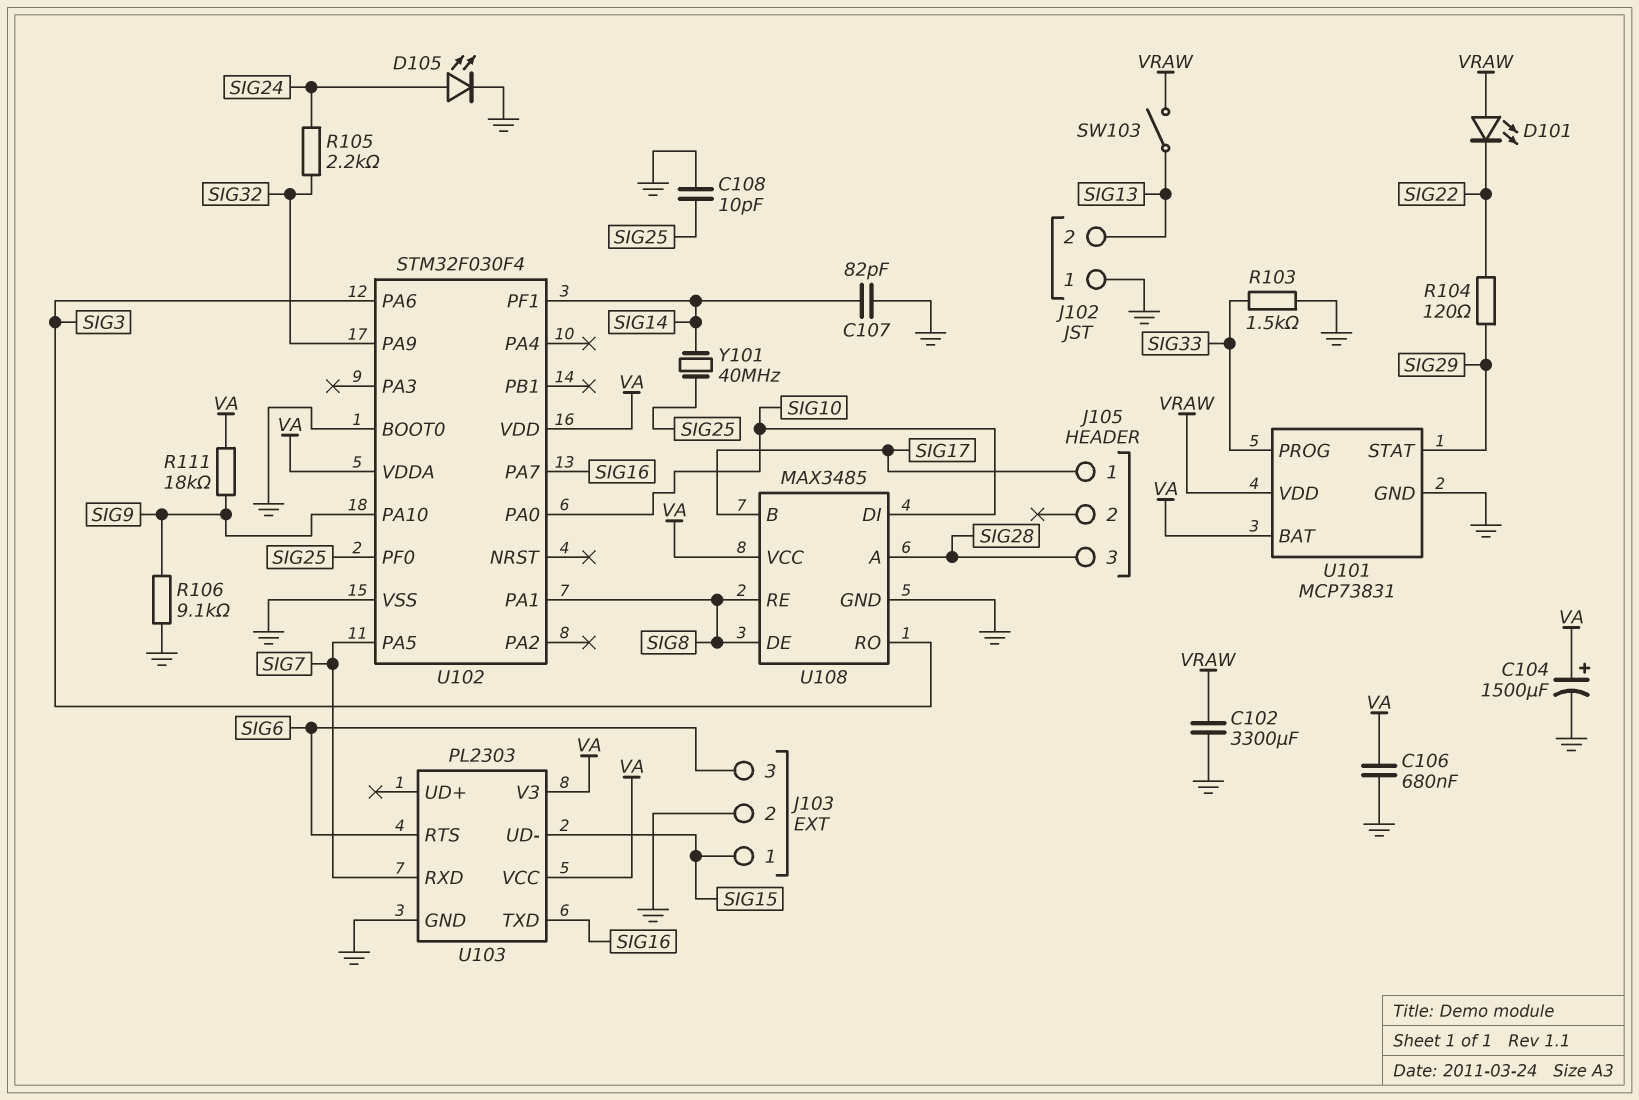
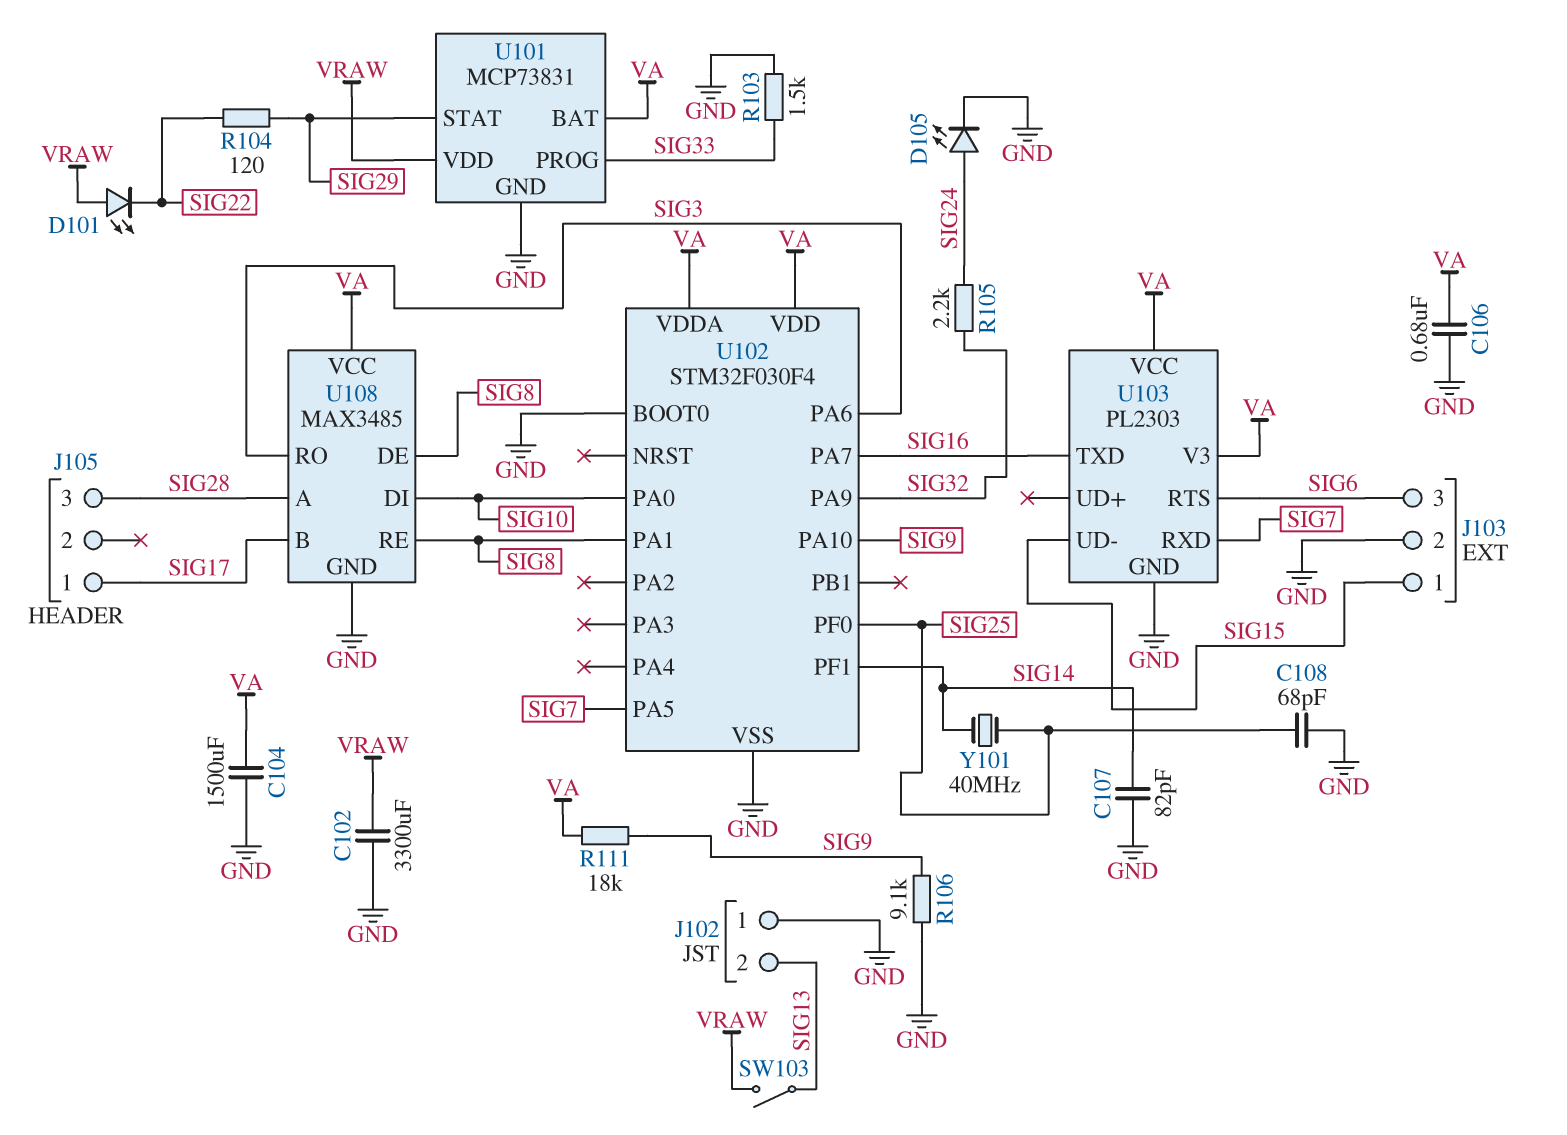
C104: 1500uF (plus VA, minus GND) -> 1500uF (GND, VA)
C108: 10pF (GND, SIG25) -> 68pF (GND, SIG25)

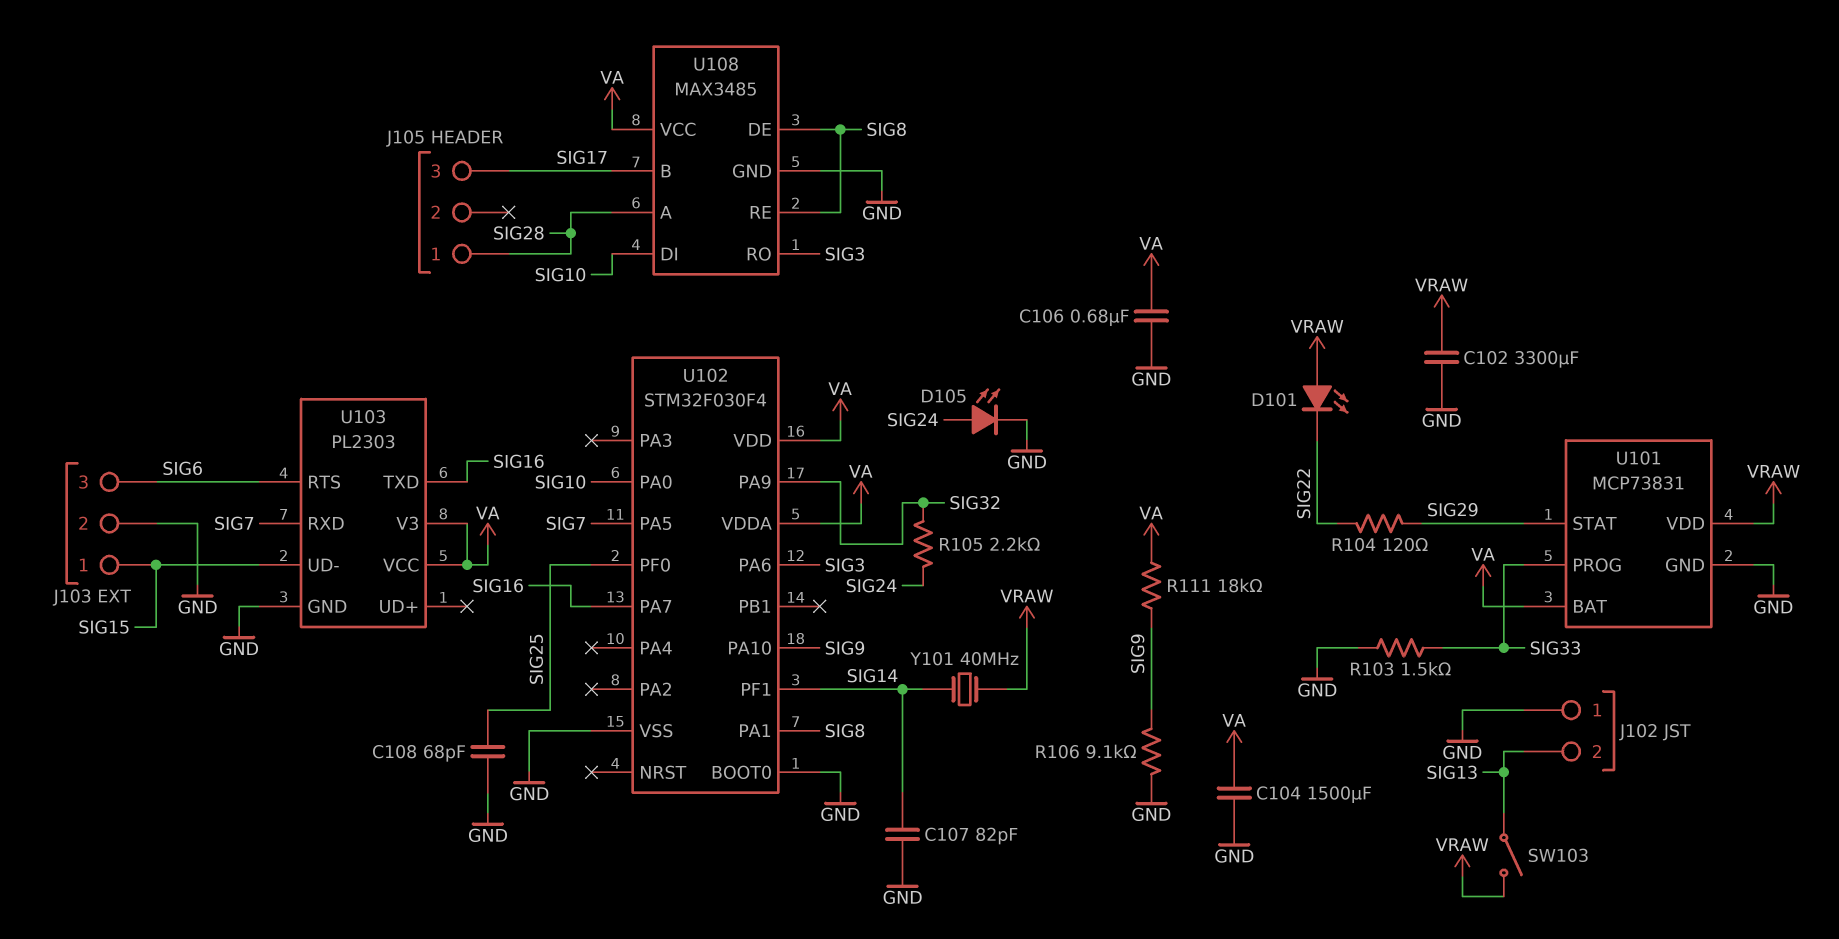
J105 pin 1: SIG17 -> SIG28
J105 pin 3: SIG28 -> SIG17
Y101: 40MHz (SIG14, SIG25) -> 40MHz (SIG14, VRAW)

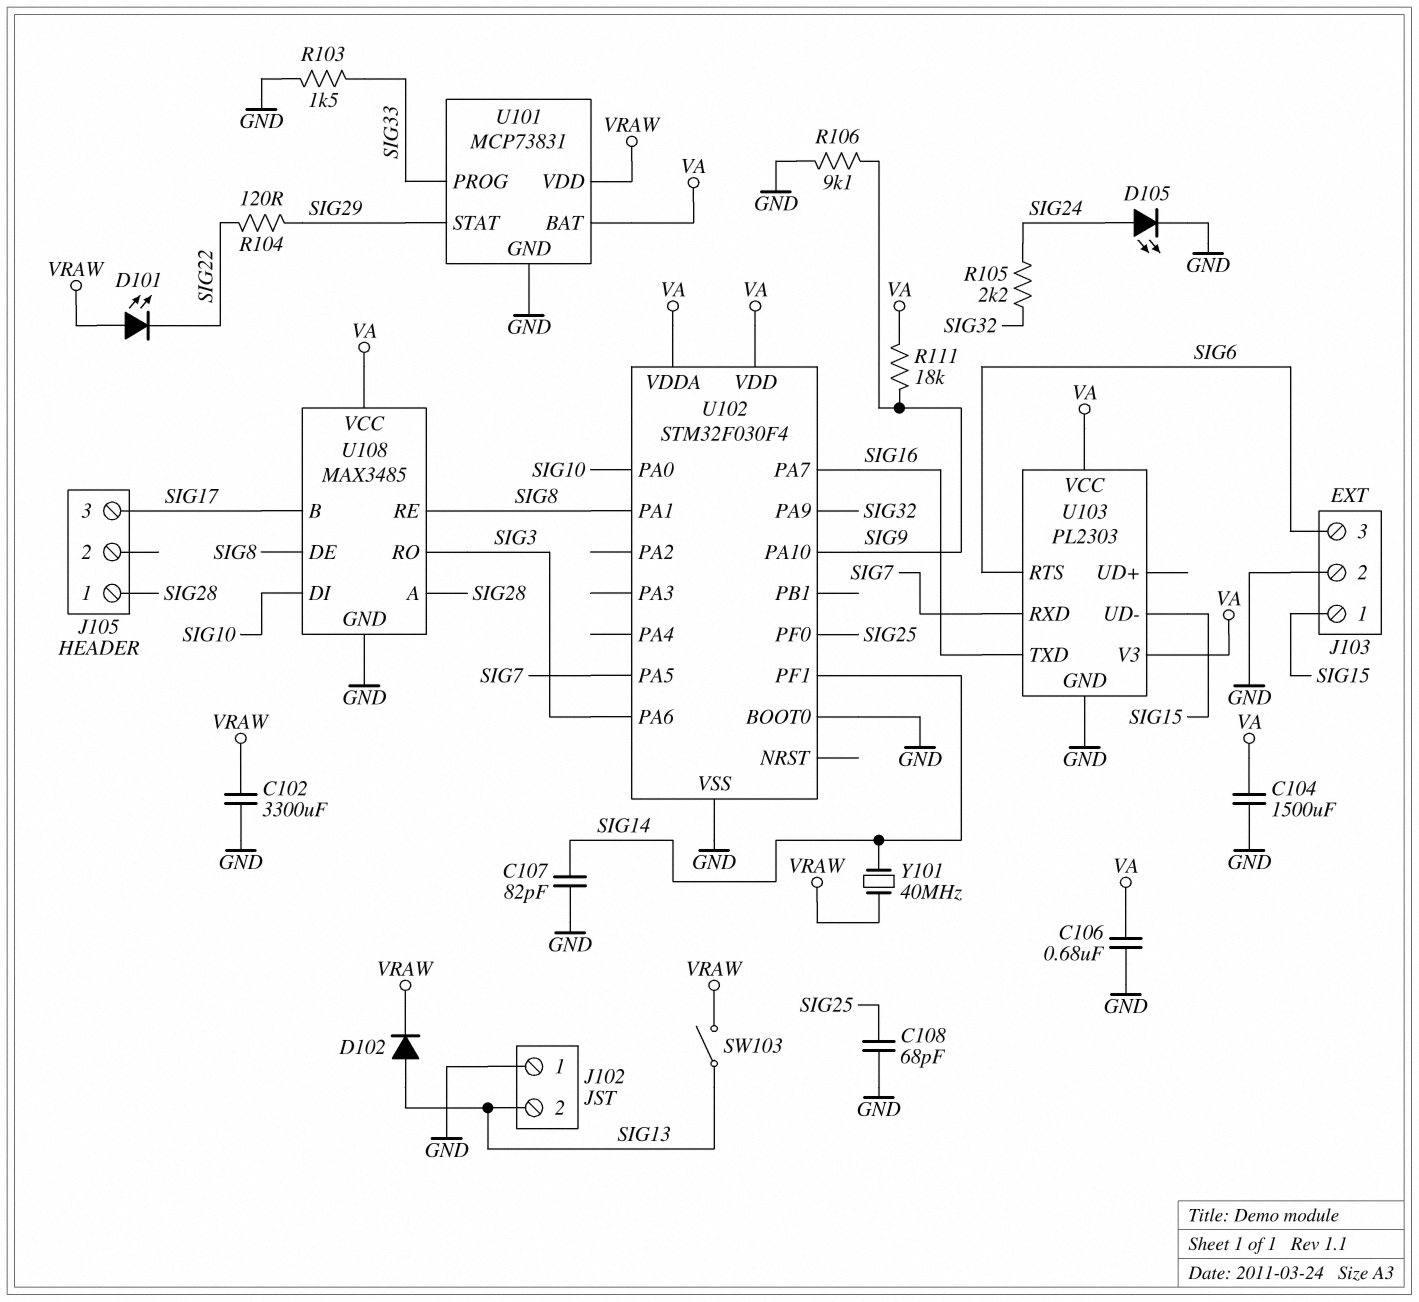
D102: none -> diode (A SIG13, K VRAW)

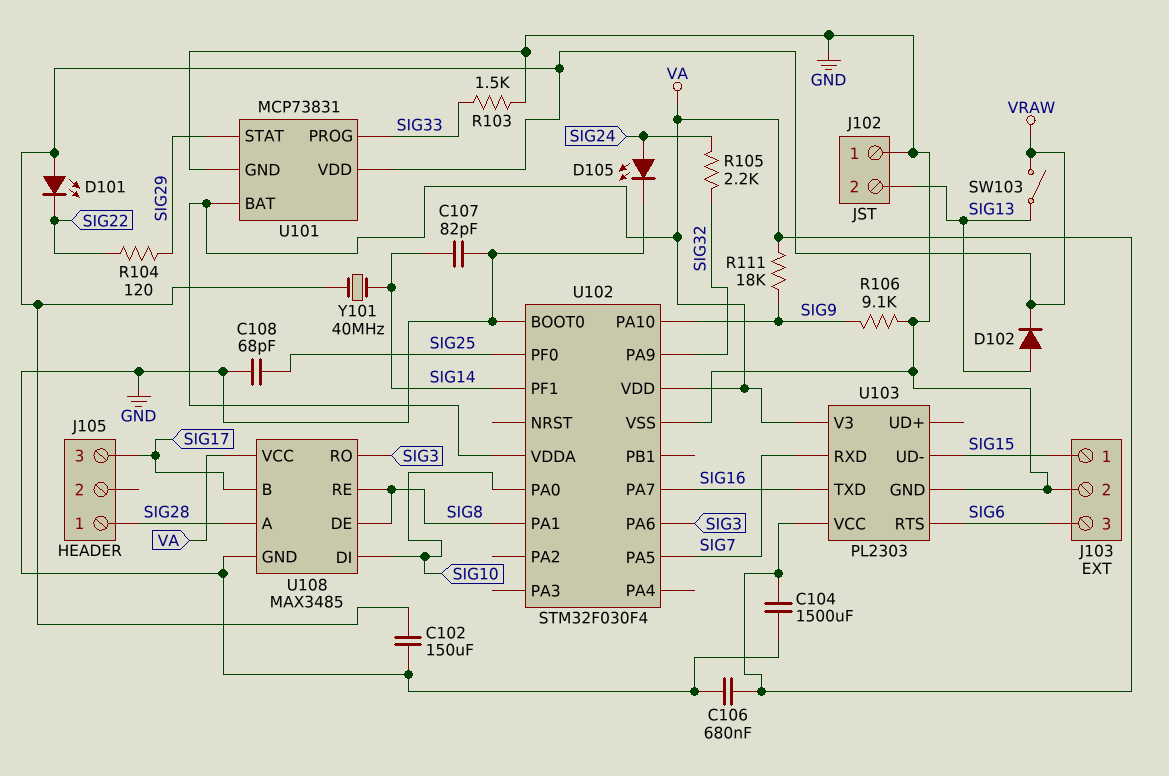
C102: 3300uF (GND, VRAW) -> 150uF (GND, VRAW)

